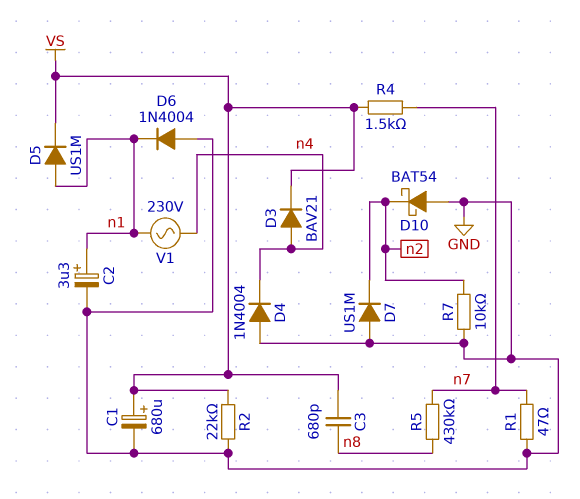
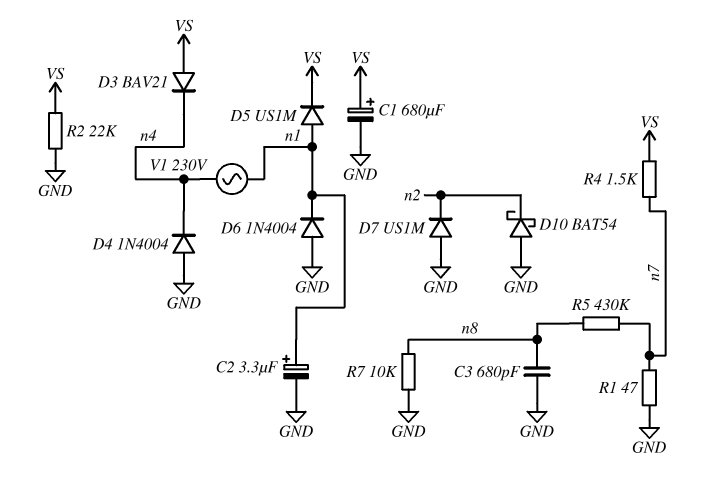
C3: 680pF (VS, n8) -> 680pF (GND, n8)
D3: diode BAV21 (A n4, K VS) -> diode BAV21 (A VS, K n4)
R7: 10k (GND, n2) -> 10k (GND, n8)

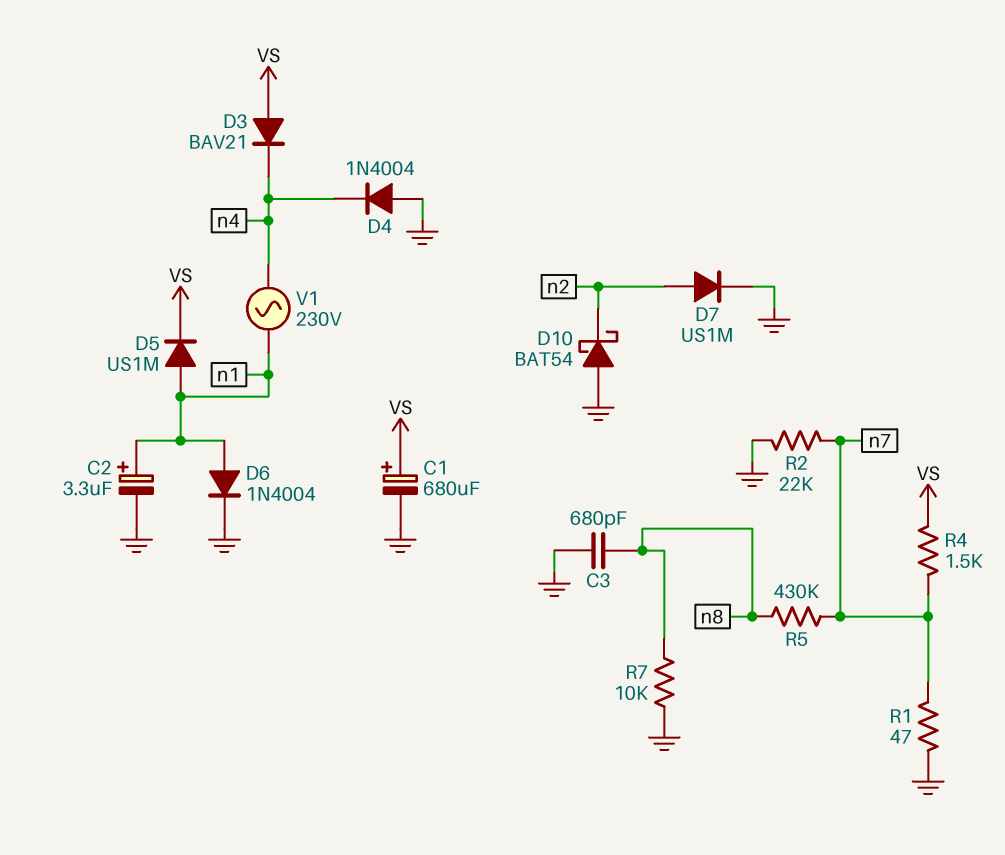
D6: diode 1N4004 (A GND, K n1) -> diode 1N4004 (A n1, K GND)
D7: diode US1M (A GND, K n2) -> diode US1M (A n2, K GND)
R2: 22k (GND, VS) -> 22k (GND, n7)

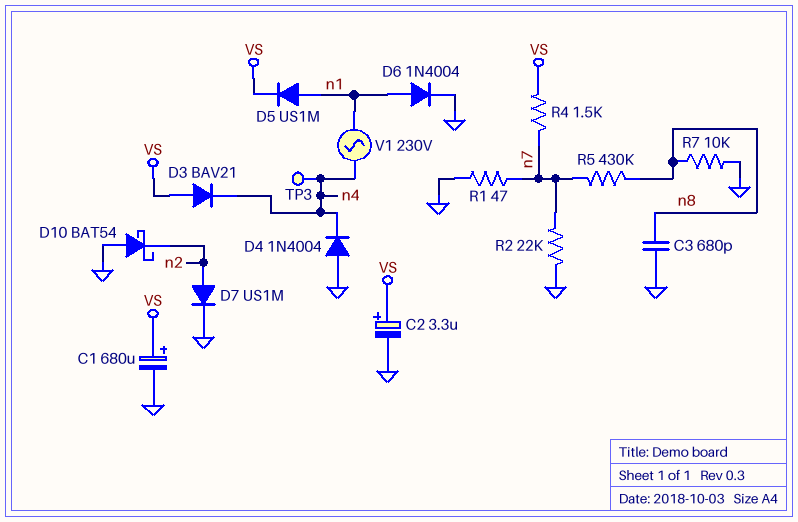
C2: 3.3uF (plus n1, minus GND) -> 3.3uF (plus VS, minus GND)
TP3: none -> test point (n4)

